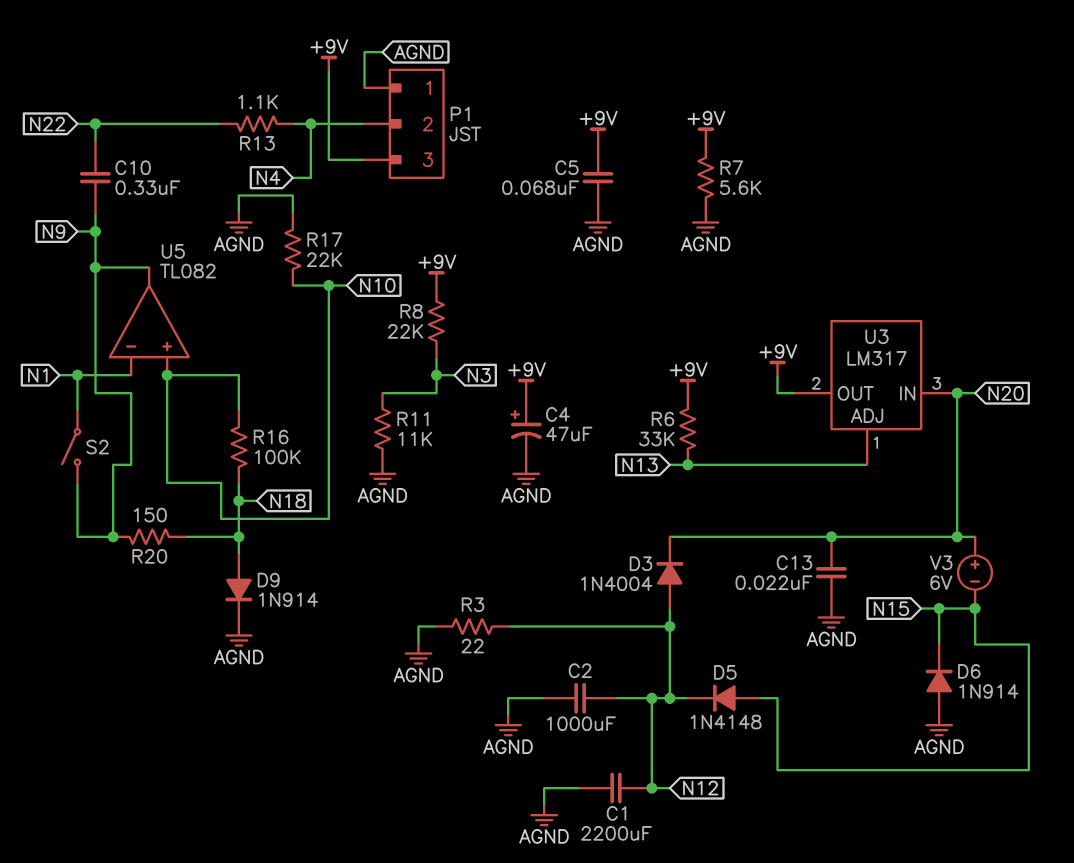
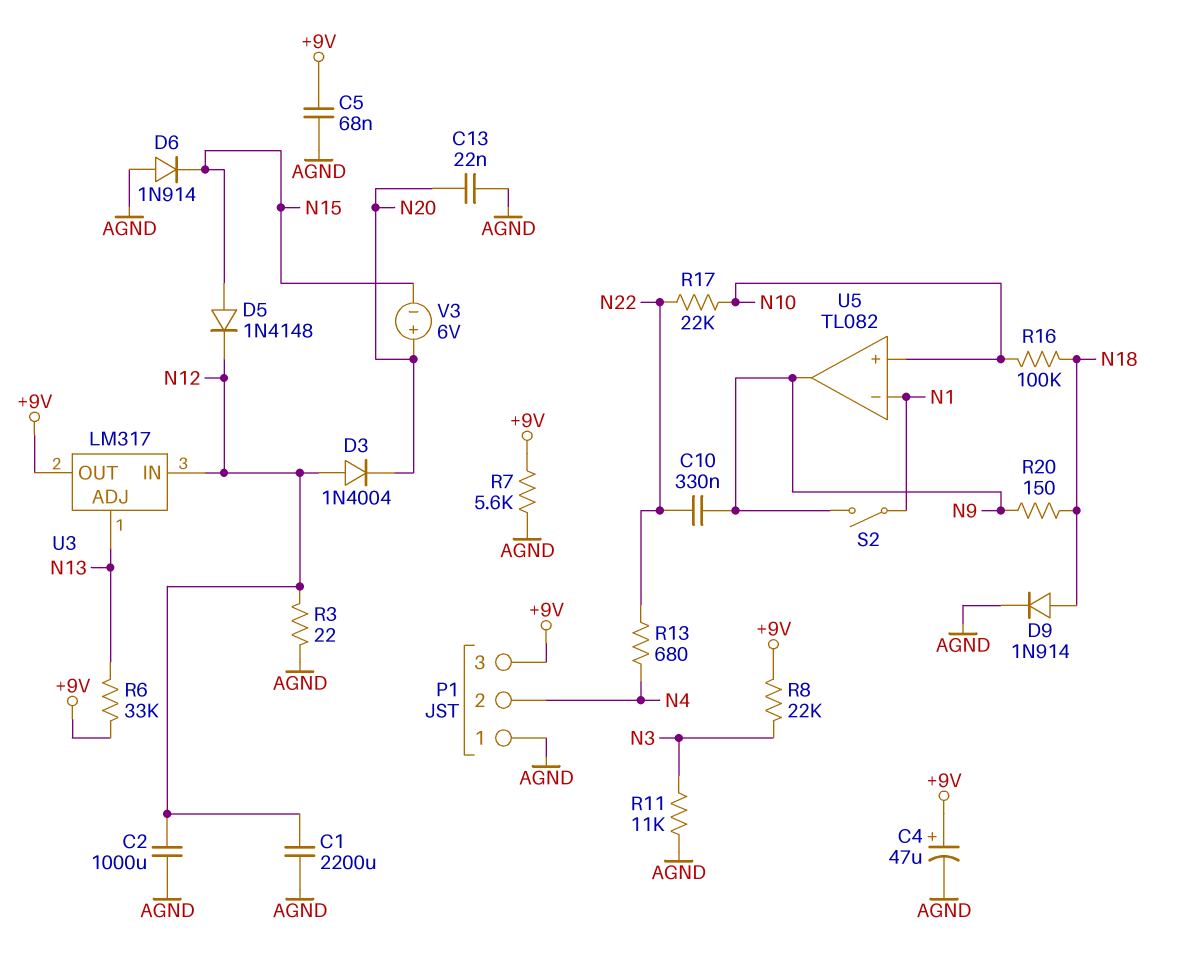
R13: 1.1k (N4, N22) -> 680 (N4, N22)
R17: 22k (AGND, N10) -> 22k (N10, N22)
U3 pin IN: N20 -> N12

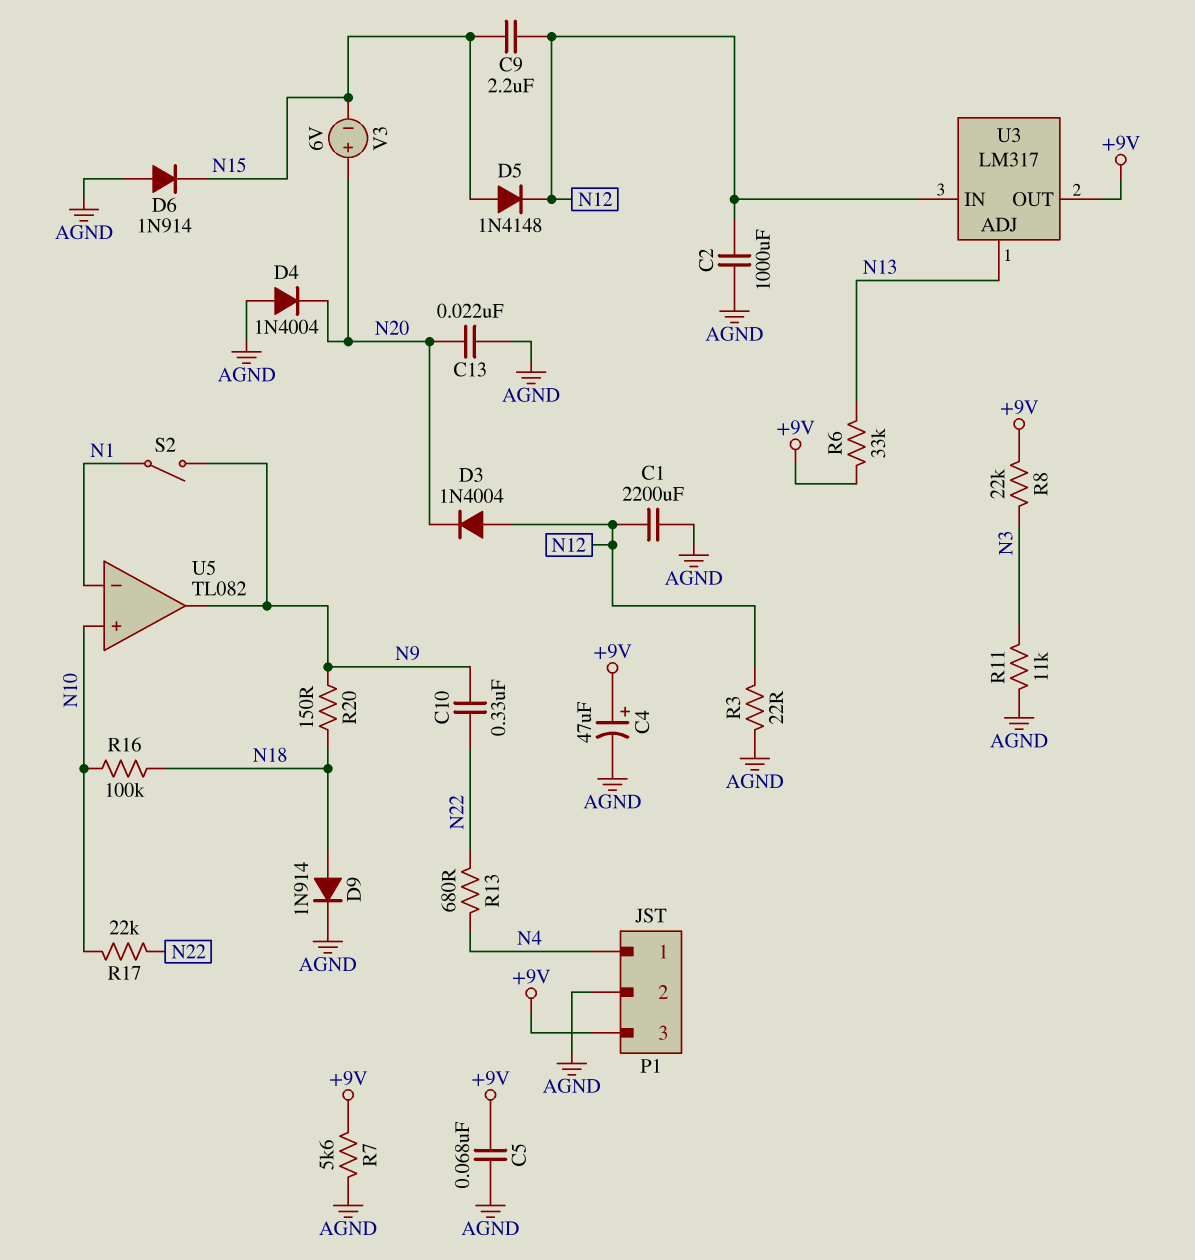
C9: none -> 2.2uF (N12, N15)
D4: none -> diode 1N4004 (A AGND, K N20)
P1 pin 1: AGND -> N4
P1 pin 2: N4 -> AGND

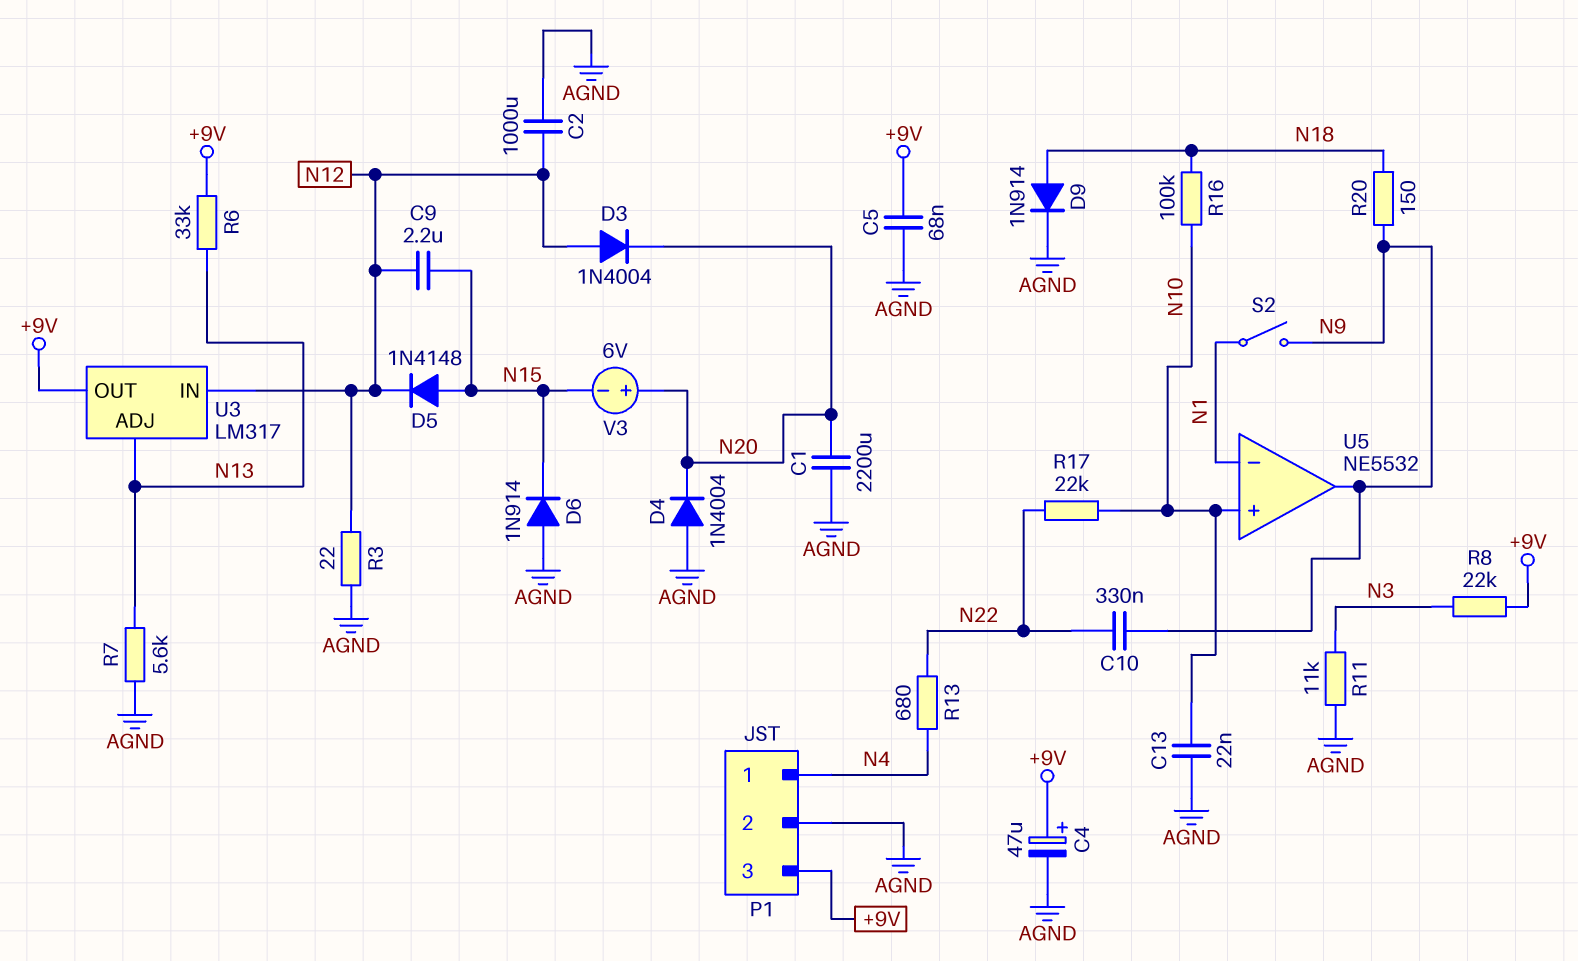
C1: 2200uF (AGND, N12) -> 2200uF (AGND, N20)
C13: 22nF (AGND, N20) -> 22nF (AGND, N10)
R7: 5.6k (+9V, AGND) -> 5.6k (AGND, N13)
U5: TL082 -> NE5532

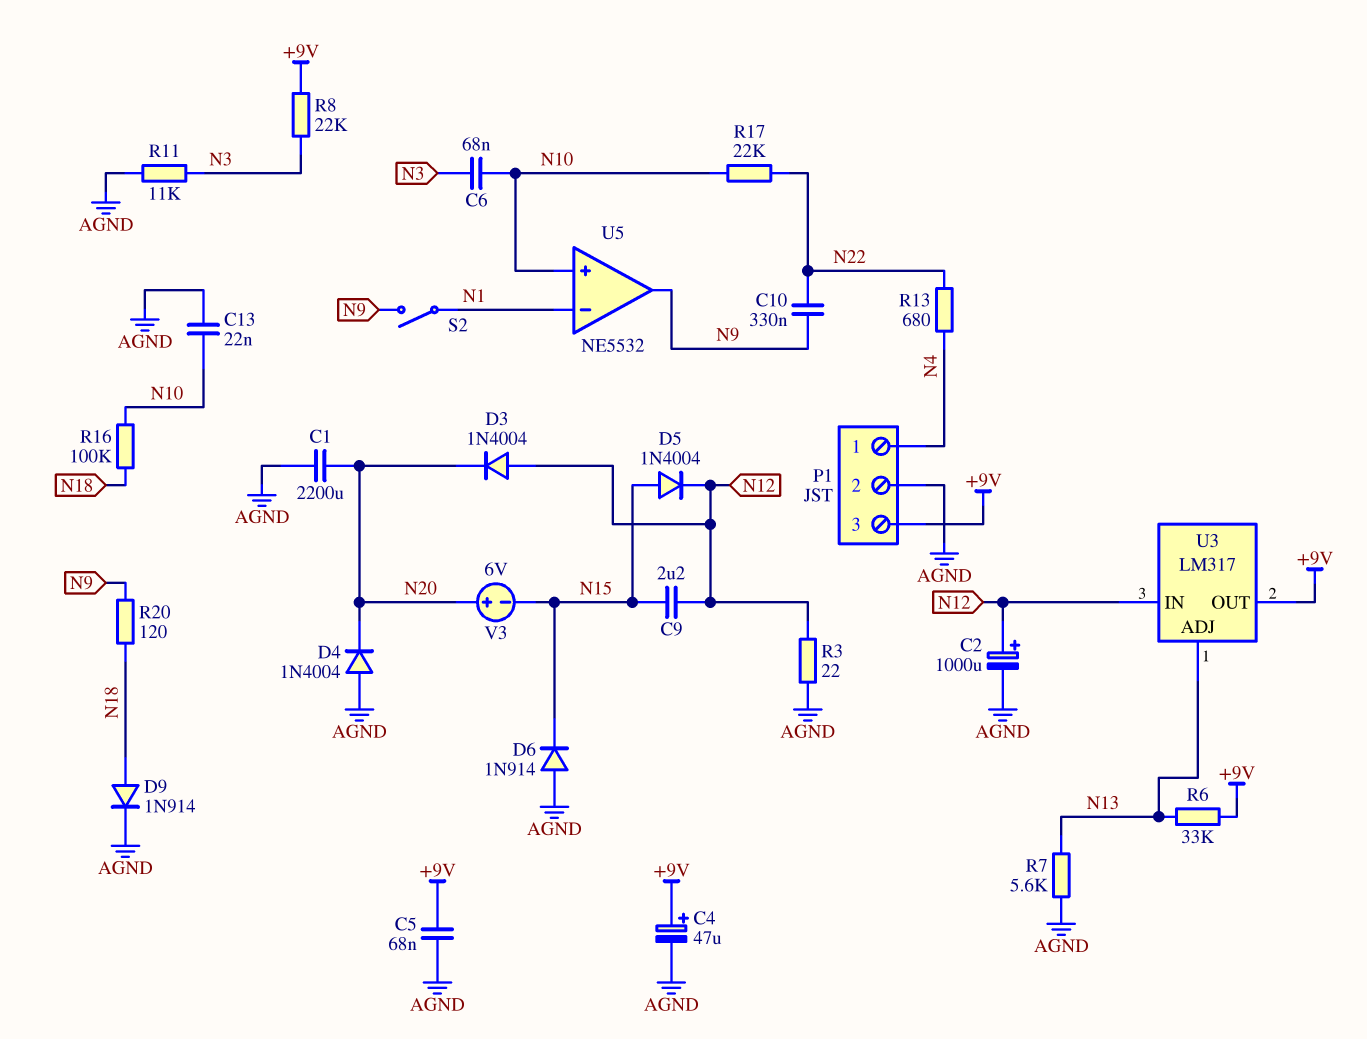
C2: 1000uF (AGND, N12) -> 1000uF (plus N12, minus AGND)
C6: none -> 68nF (N3, N10)
D5: diode 1N4148 (A N15, K N12) -> diode 1N4004 (A N15, K N12)
R20: 150 (N9, N18) -> 120 (N9, N18)

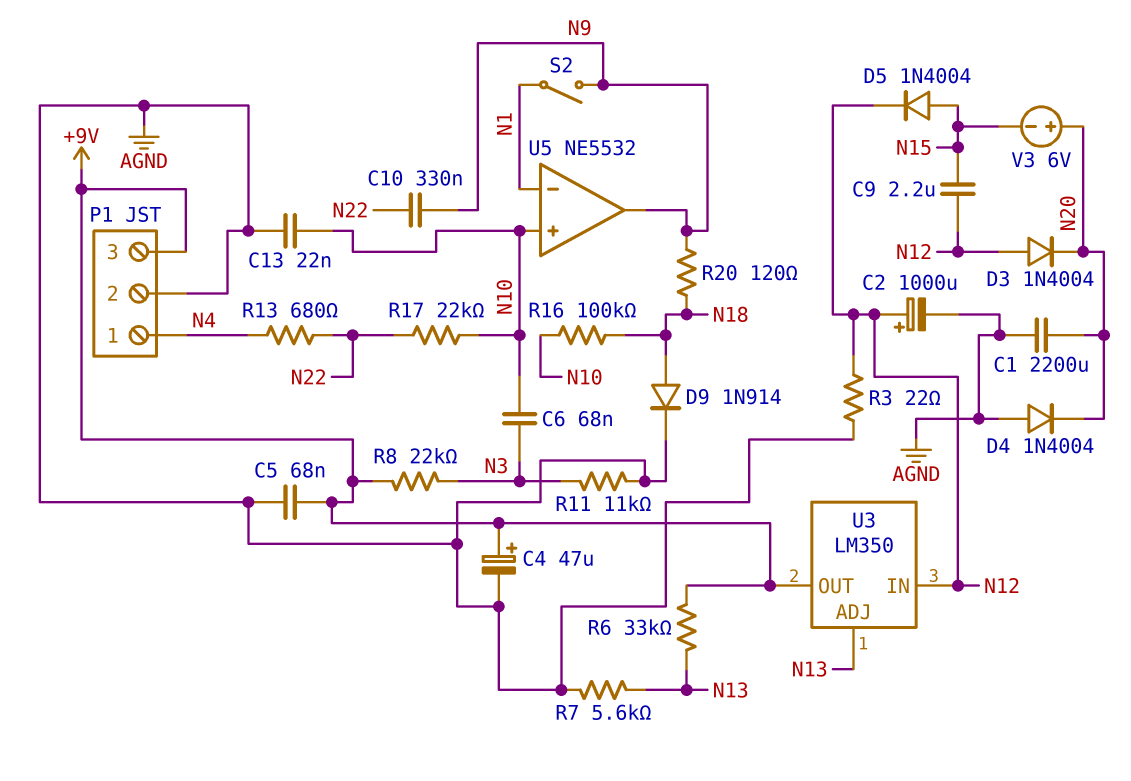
D6: diode 1N914 (A AGND, K N15) -> none
U3: LM317 -> LM350

